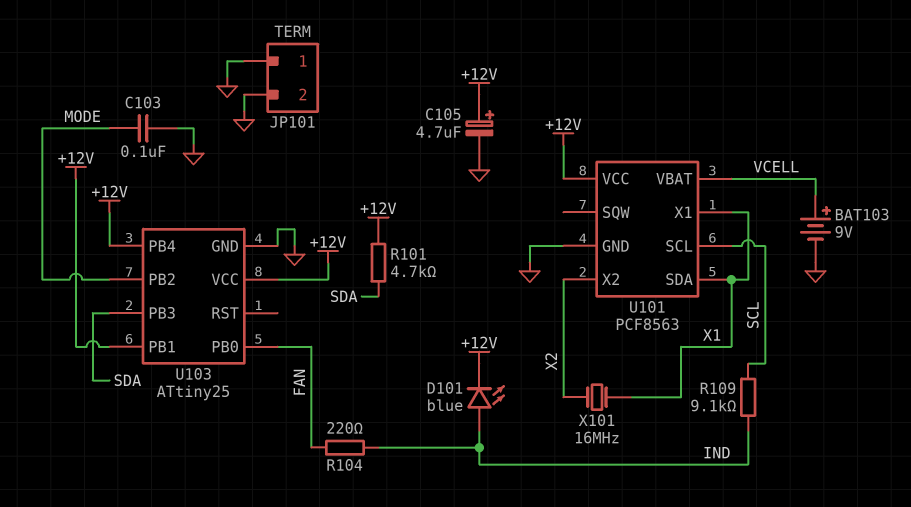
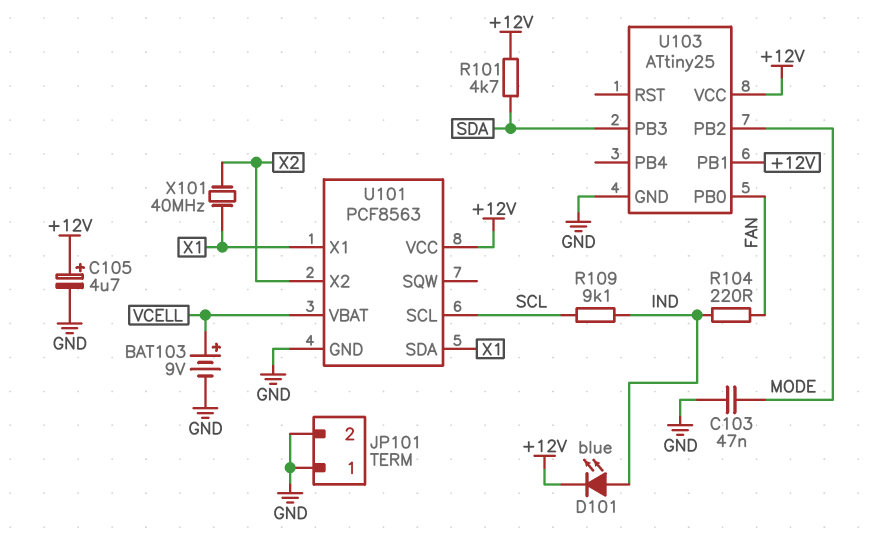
C103: 100nF (GND, MODE) -> 47nF (GND, MODE)
U103 pin PB4: +12V -> none
X101: 16MHz (X1, X2) -> 40MHz (X1, X2)

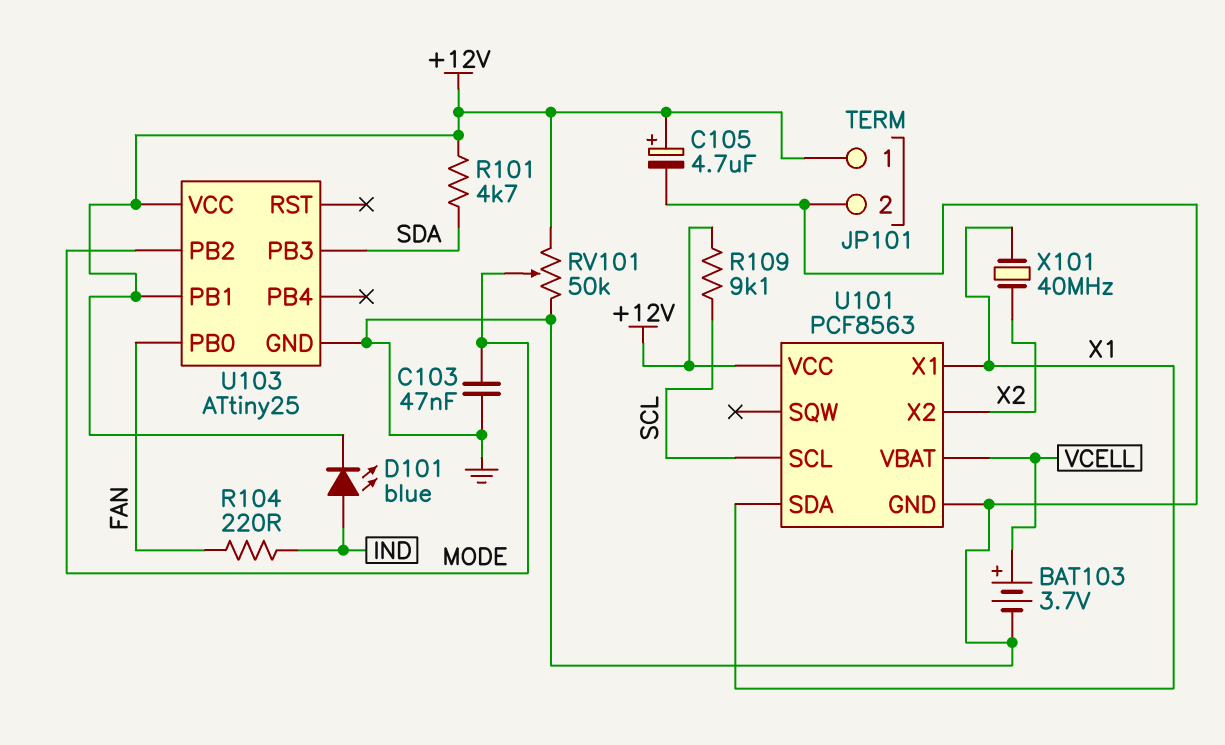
BAT103: 9V (plus VCELL, minus GND) -> 3.7V (plus VCELL, minus GND)
JP101 pin 1: GND -> +12V
R109: 9.1k (IND, SCL) -> 9.1k (+12V, SCL)
RV101: none -> 50k (+12V, GND, wiper MODE)

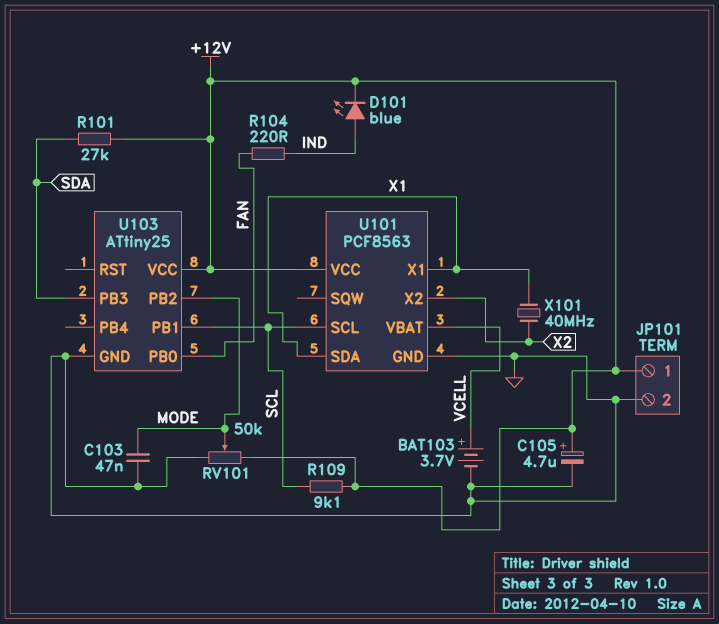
R101: 4.7k (+12V, SDA) -> 27k (+12V, SDA)
U103 pin PB1: +12V -> SCL

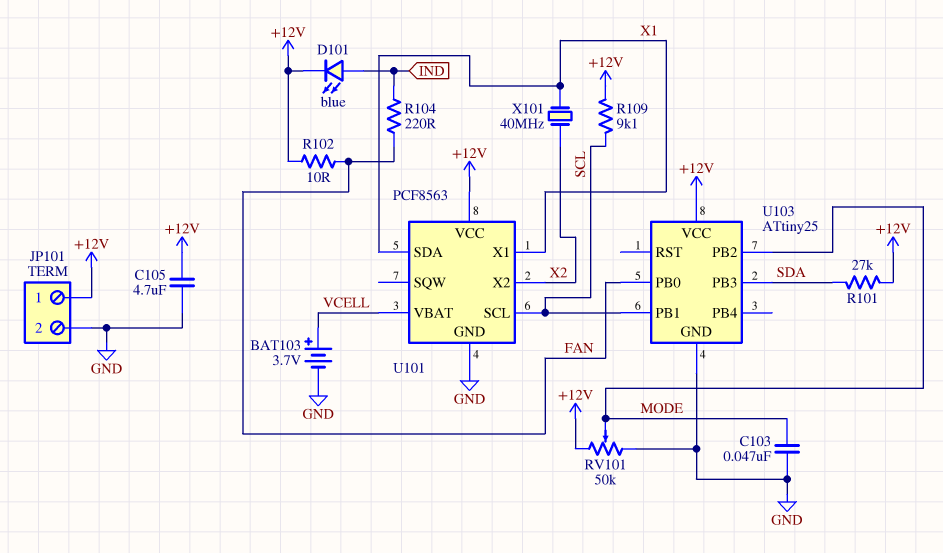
C105: 4.7uF (plus +12V, minus GND) -> 4.7uF (+12V, GND)
R102: none -> 10 (+12V, FAN)

